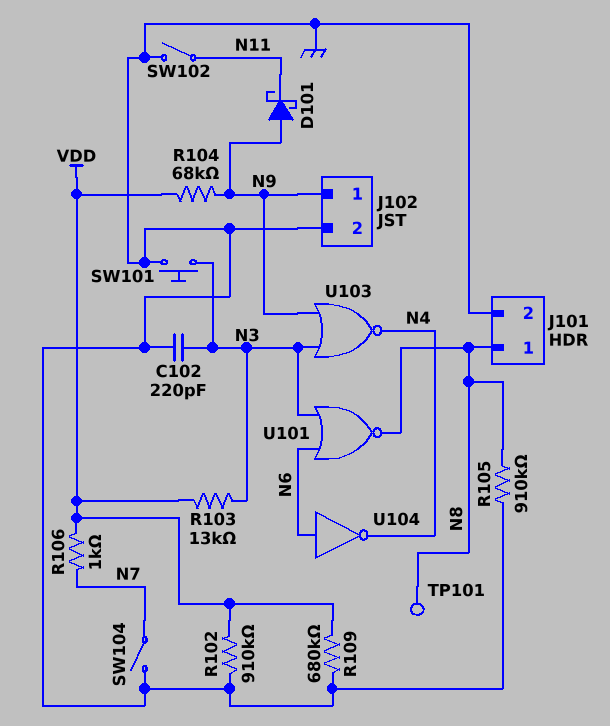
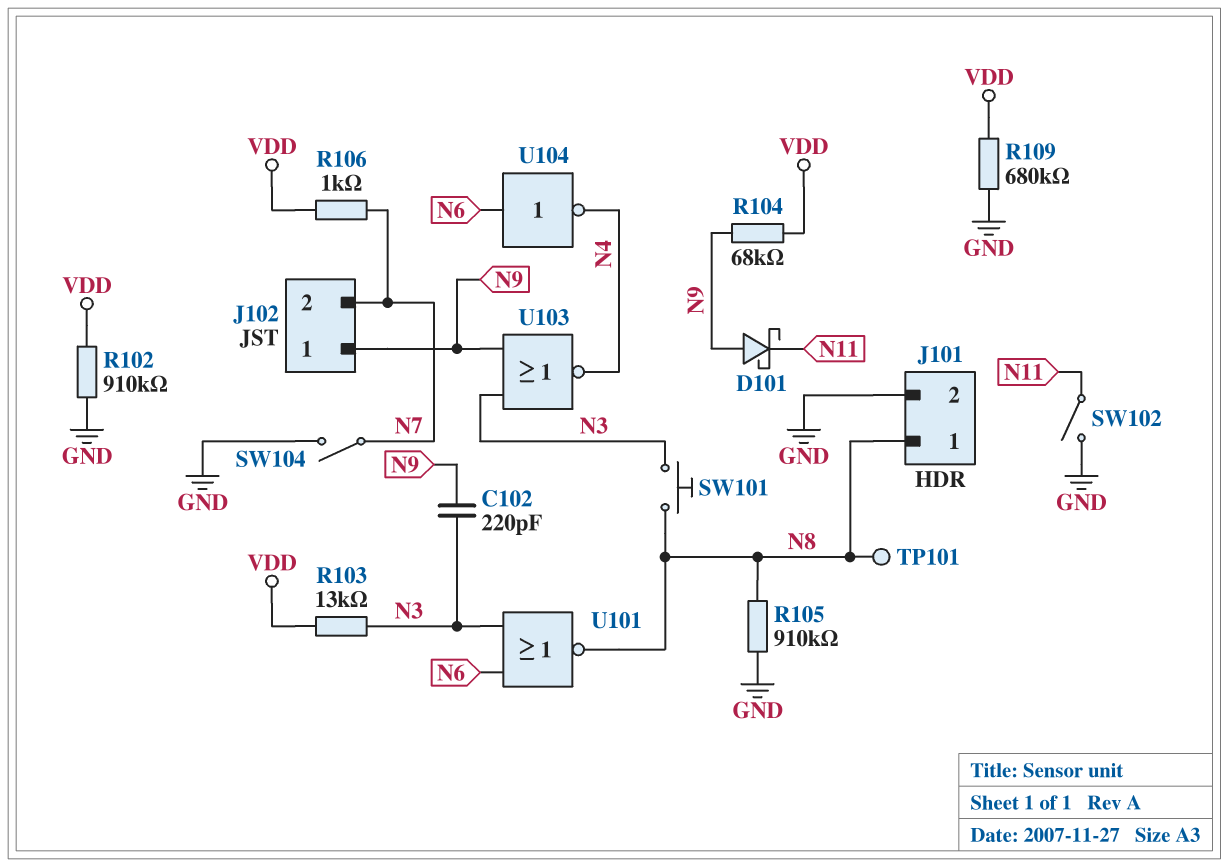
C102: 220pF (GND, N3) -> 220pF (N3, N9)
J102 pin 2: GND -> N7
SW101: button (GND, N3) -> button (N3, N8)

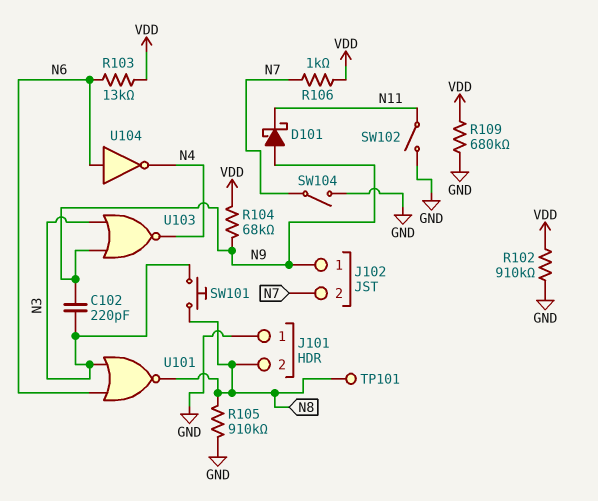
J101 pin 1: N8 -> GND
J101 pin 2: GND -> N8
R103: 13k (N3, VDD) -> 13k (N6, VDD)

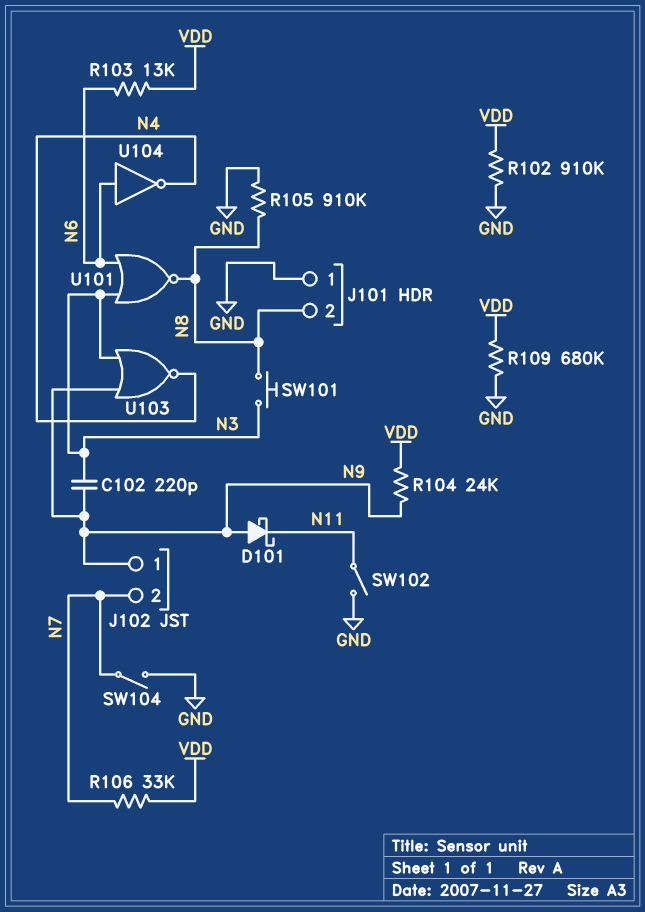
R104: 68k (N9, VDD) -> 24k (N9, VDD)
R106: 1k (N7, VDD) -> 33k (N7, VDD)
TP101: test point (N8) -> none

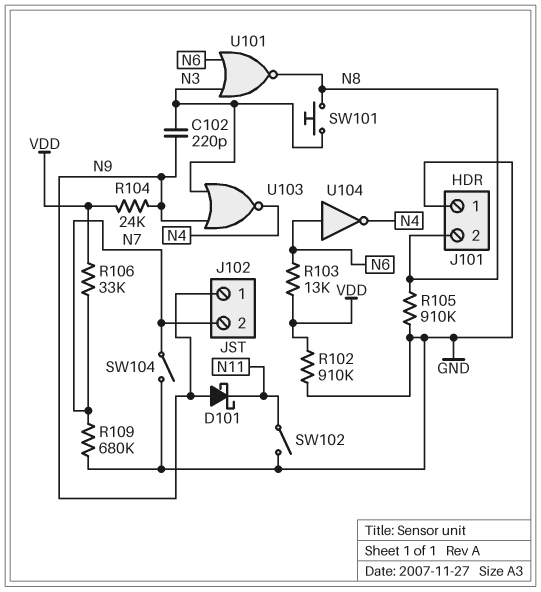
R109: 680k (GND, VDD) -> 680k (GND, N7)

